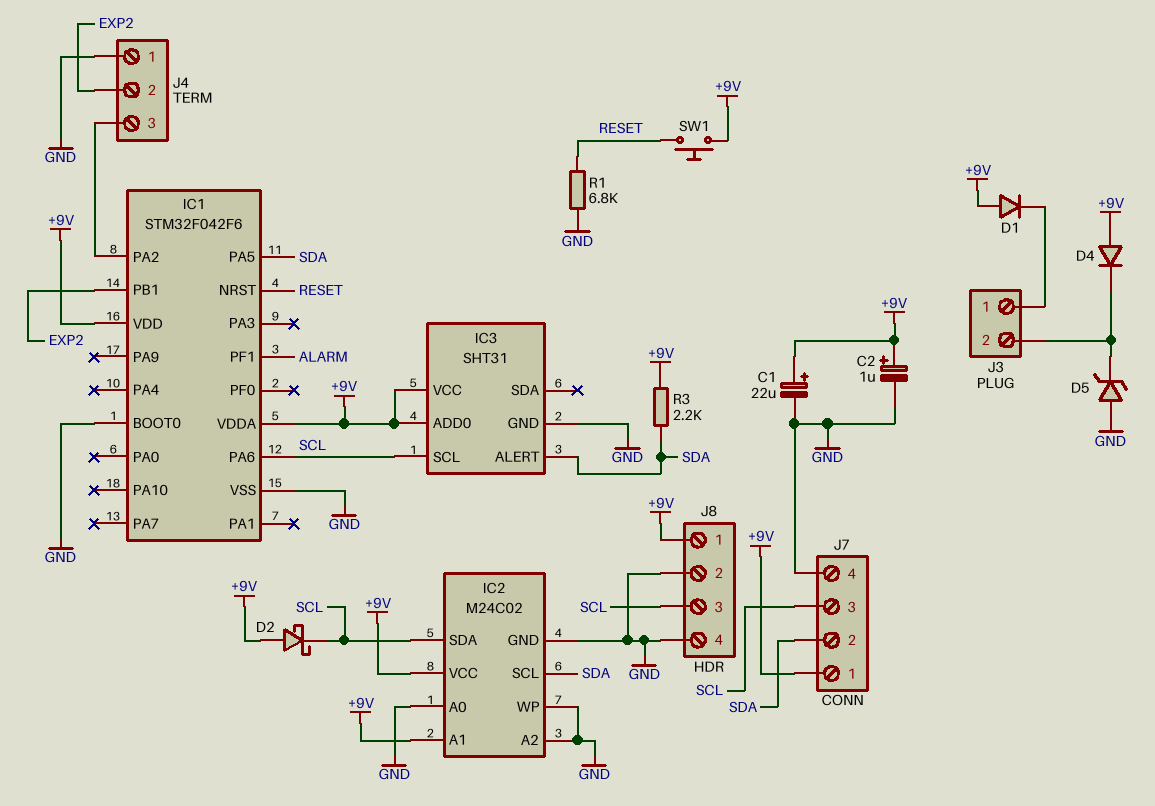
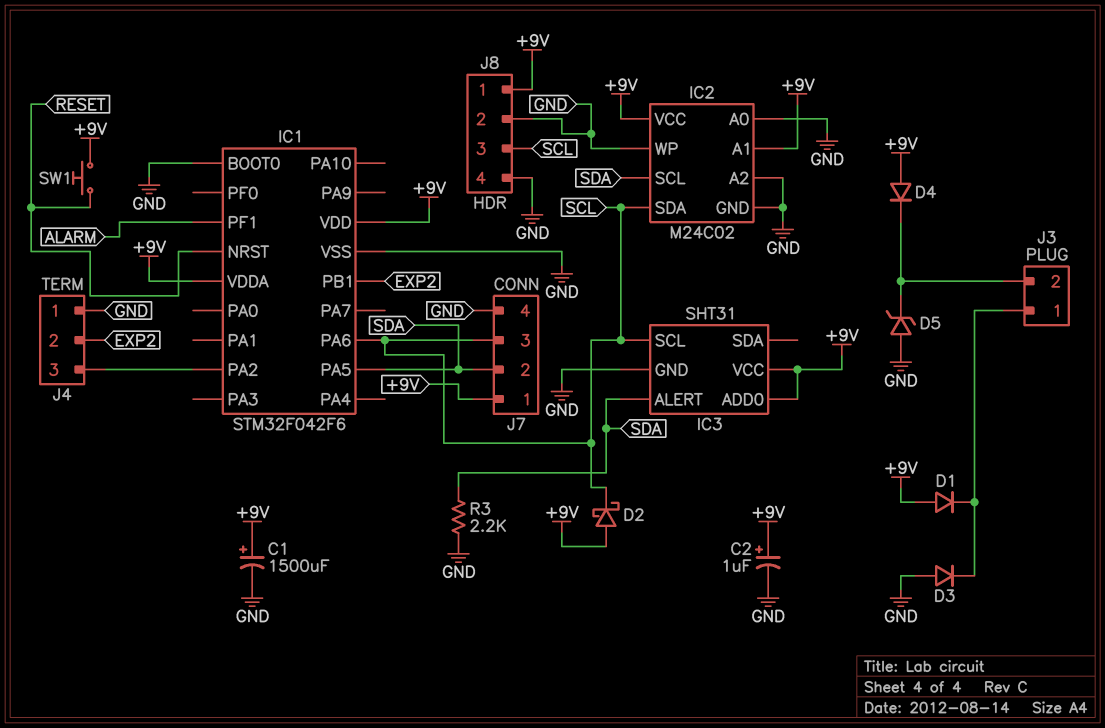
C1: 22uF (plus +9V, minus GND) -> 1500uF (plus +9V, minus GND)
D3: none -> diode (A GND, K J3/1)
R1: 6.8k (GND, RESET) -> none
R3: 2.2k (+9V, SDA) -> 2.2k (GND, SDA)

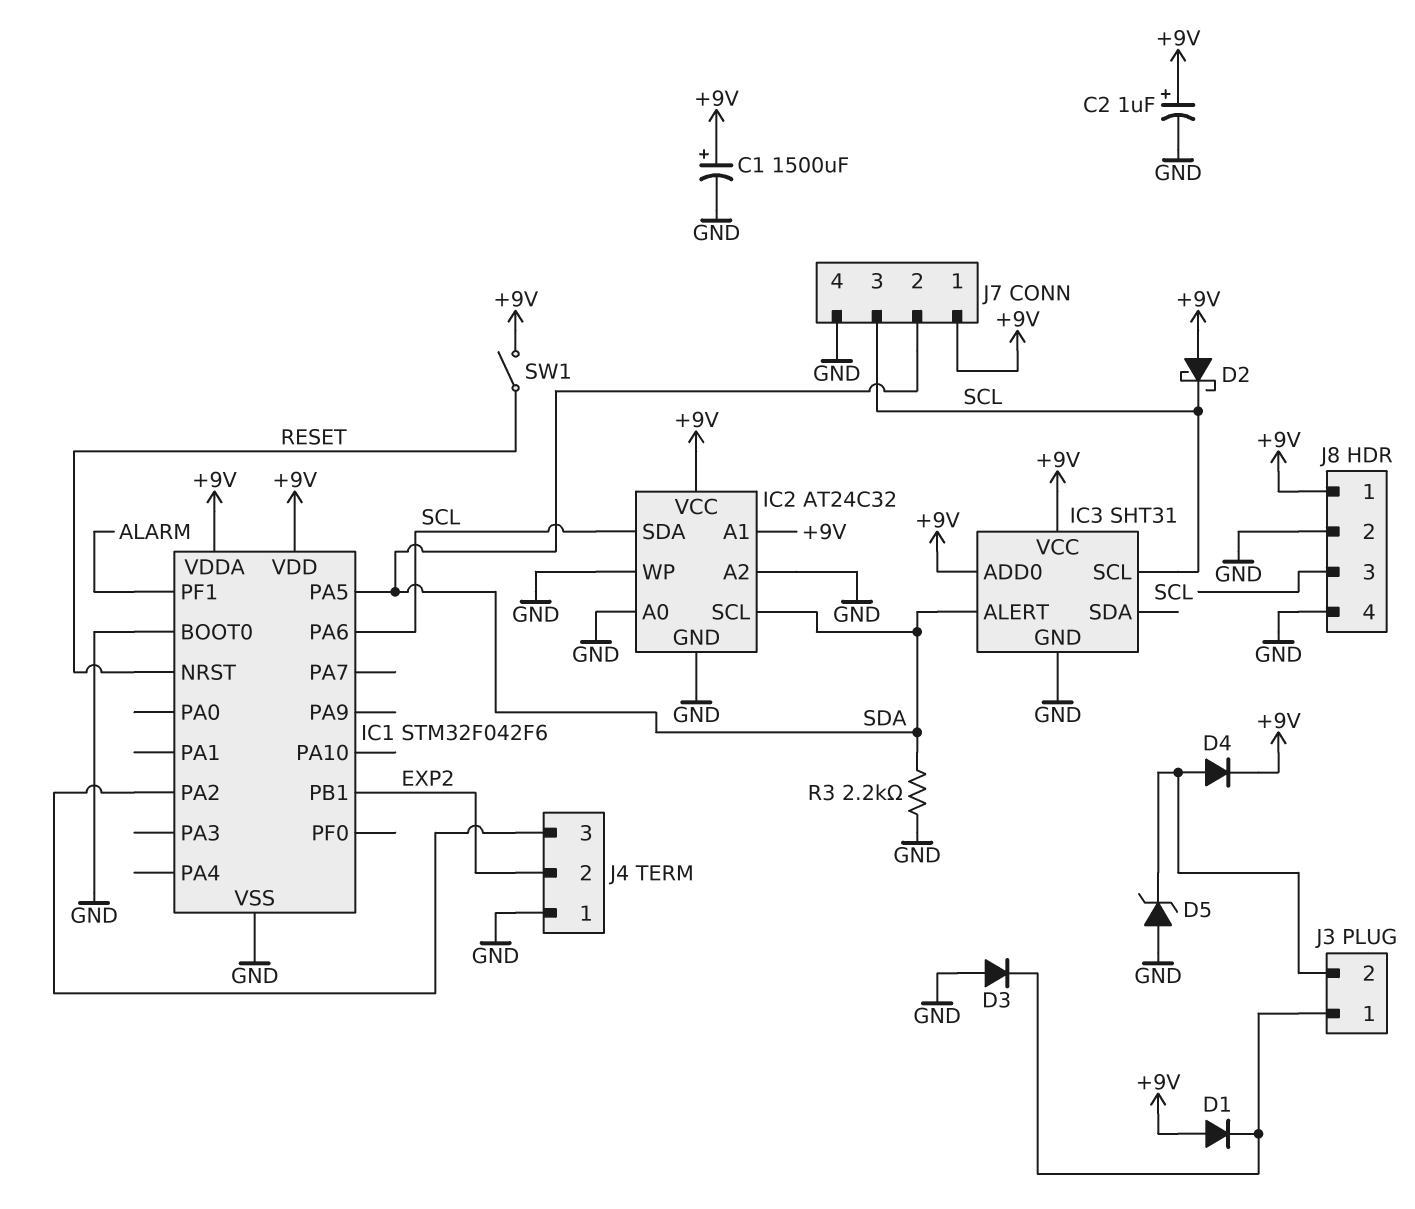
D4: diode (A +9V, K J3/2) -> diode (A J3/2, K +9V)
IC2: M24C02 -> AT24C32
SW1: button (+9V, RESET) -> switch (+9V, RESET)

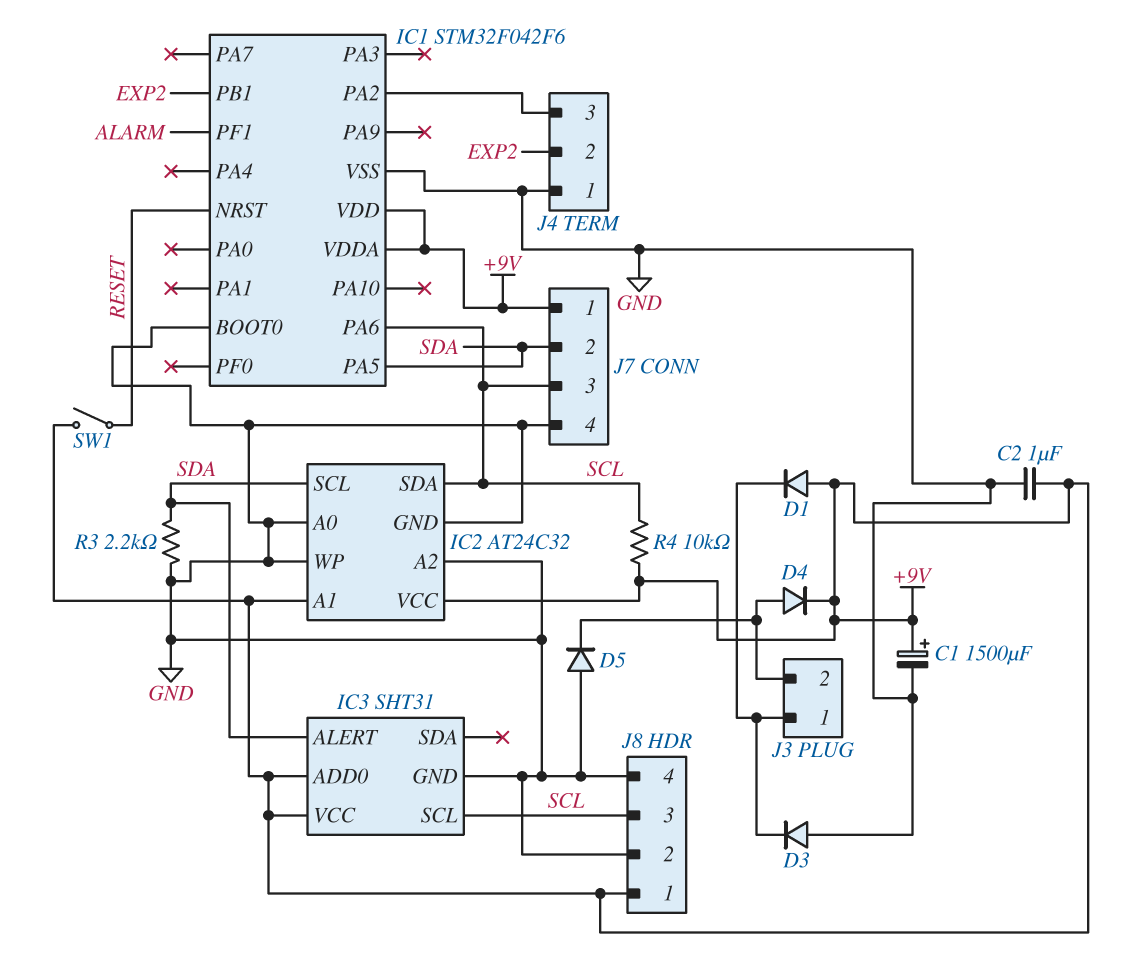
C2: 1uF (plus +9V, minus GND) -> 1uF (+9V, GND)
D2: schottky (A +9V, K SCL) -> none
D5: zener (A GND, K J3/2) -> diode (A GND, K J3/2)
R4: none -> 10k (+9V, SCL)

